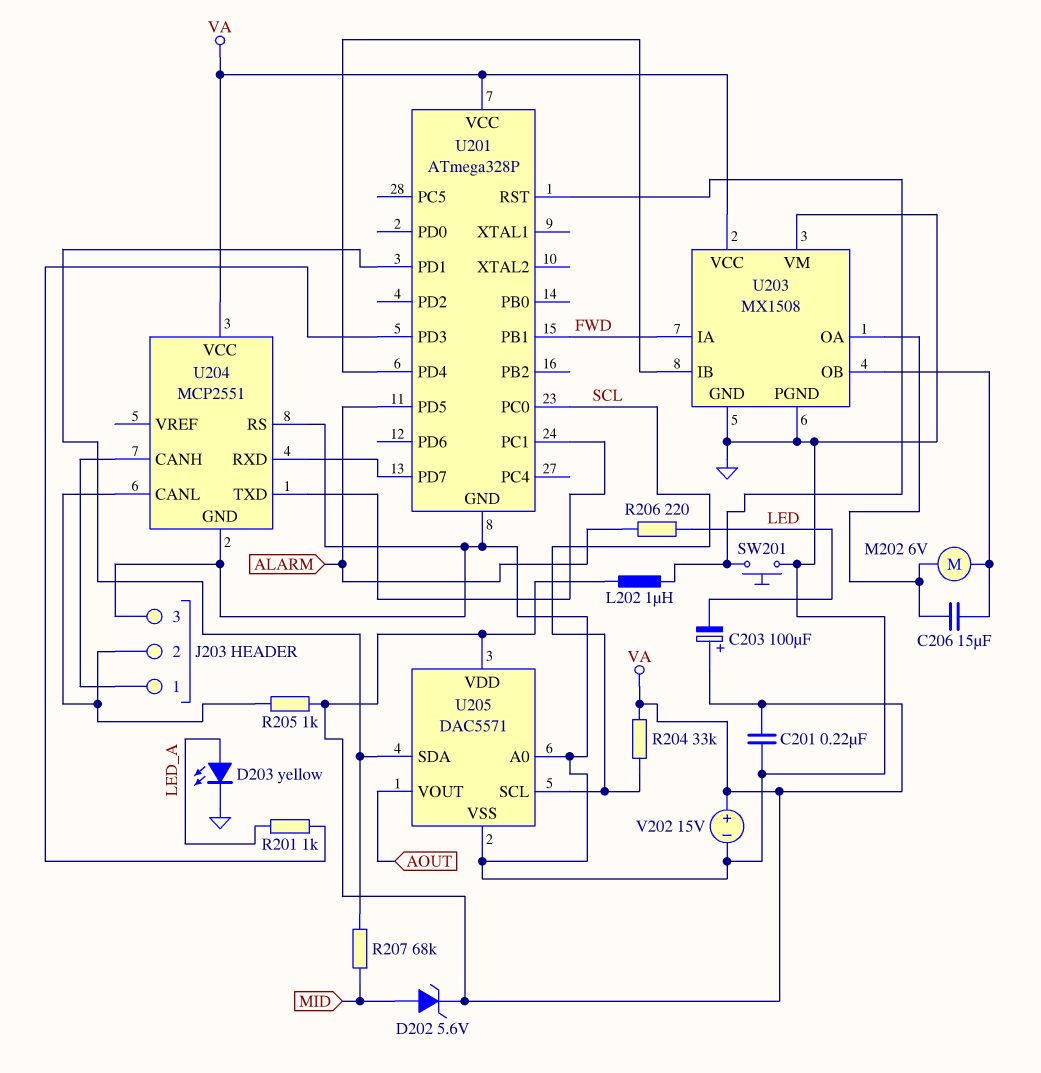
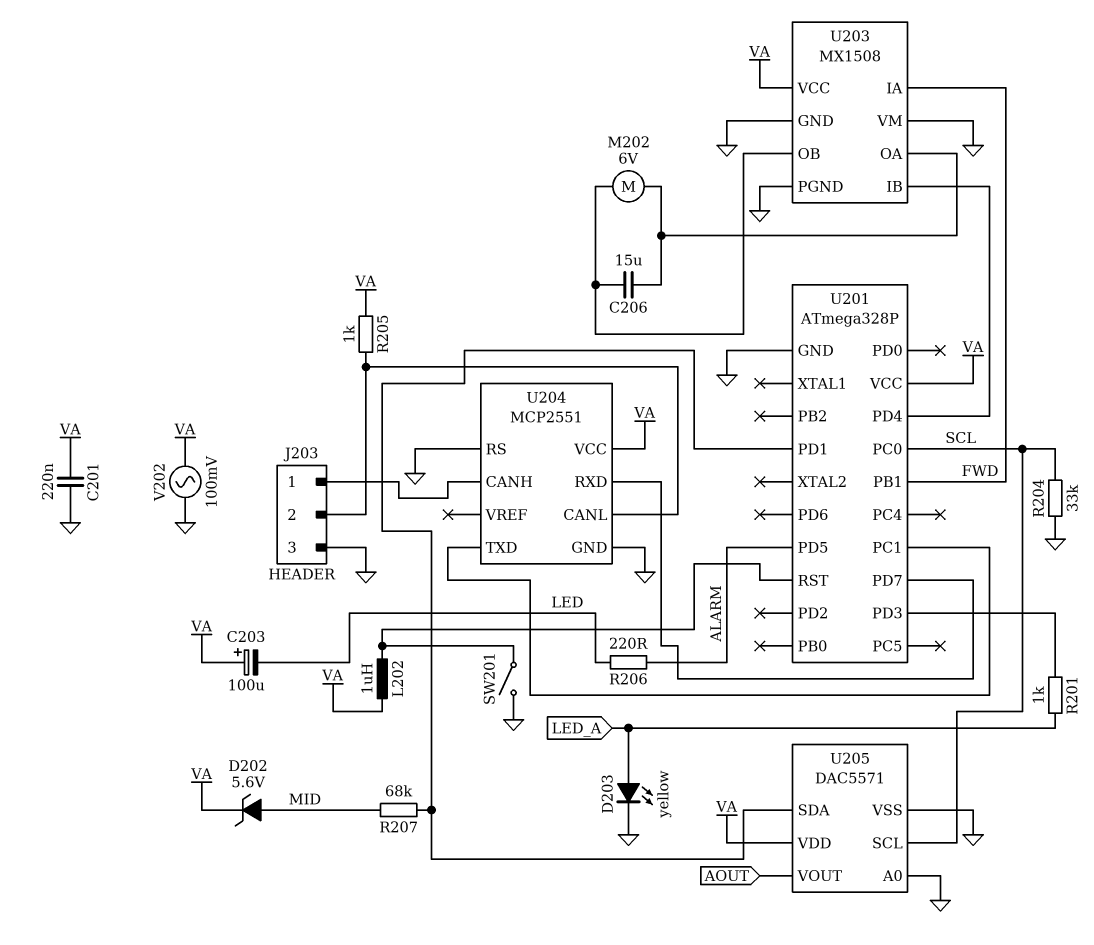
R204: 33k (SCL, VA) -> 33k (GND, SCL)
SW201: button (GND, U201/RST) -> switch (GND, U201/RST)
V202: 15V (plus VA, minus GND) -> AC 100mV (GND, VA)

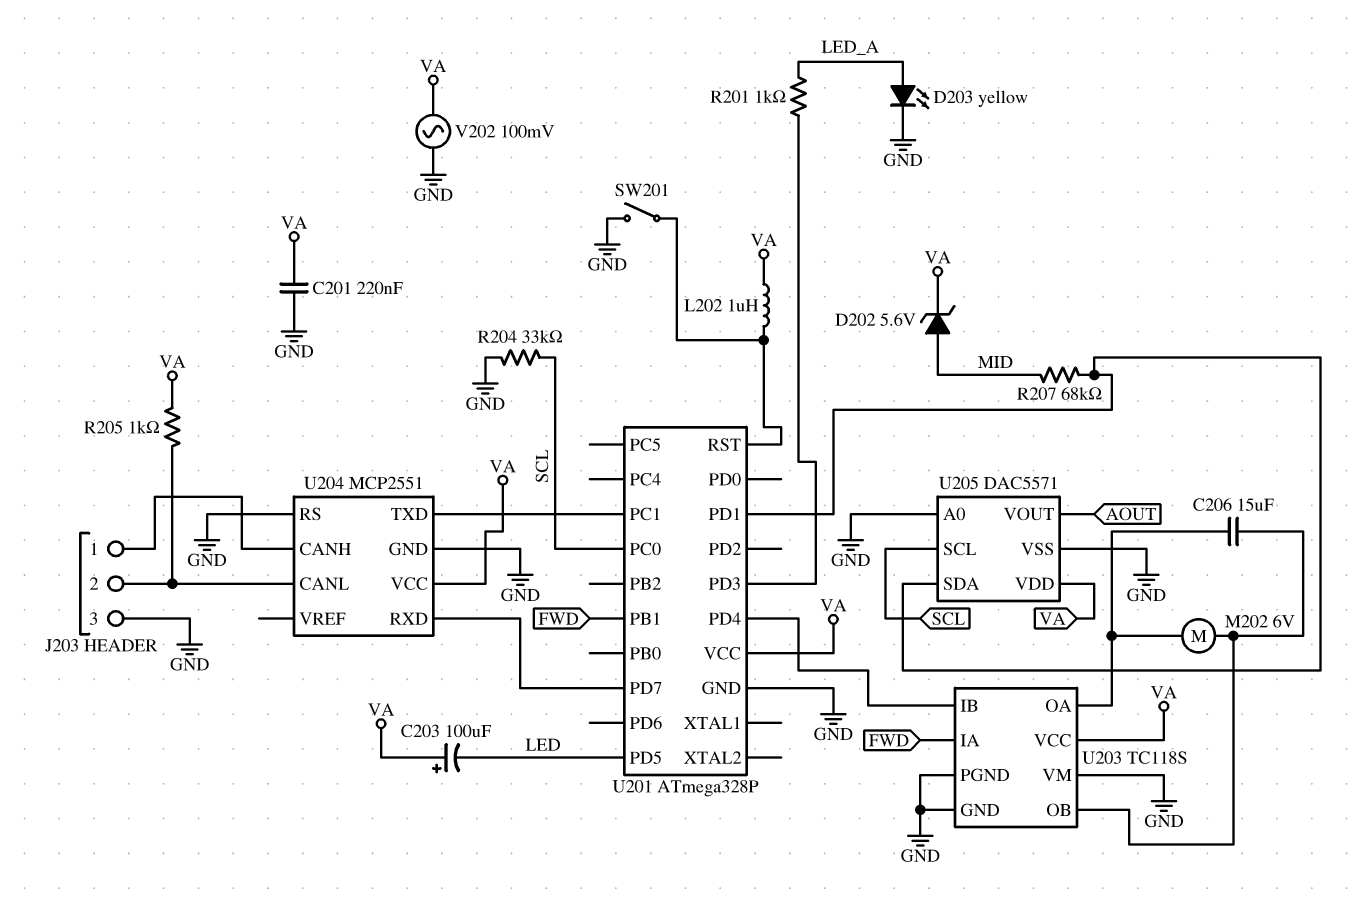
R206: 220 (ALARM, LED) -> none
U201 pin PD5: ALARM -> LED
U203: MX1508 -> TC118S

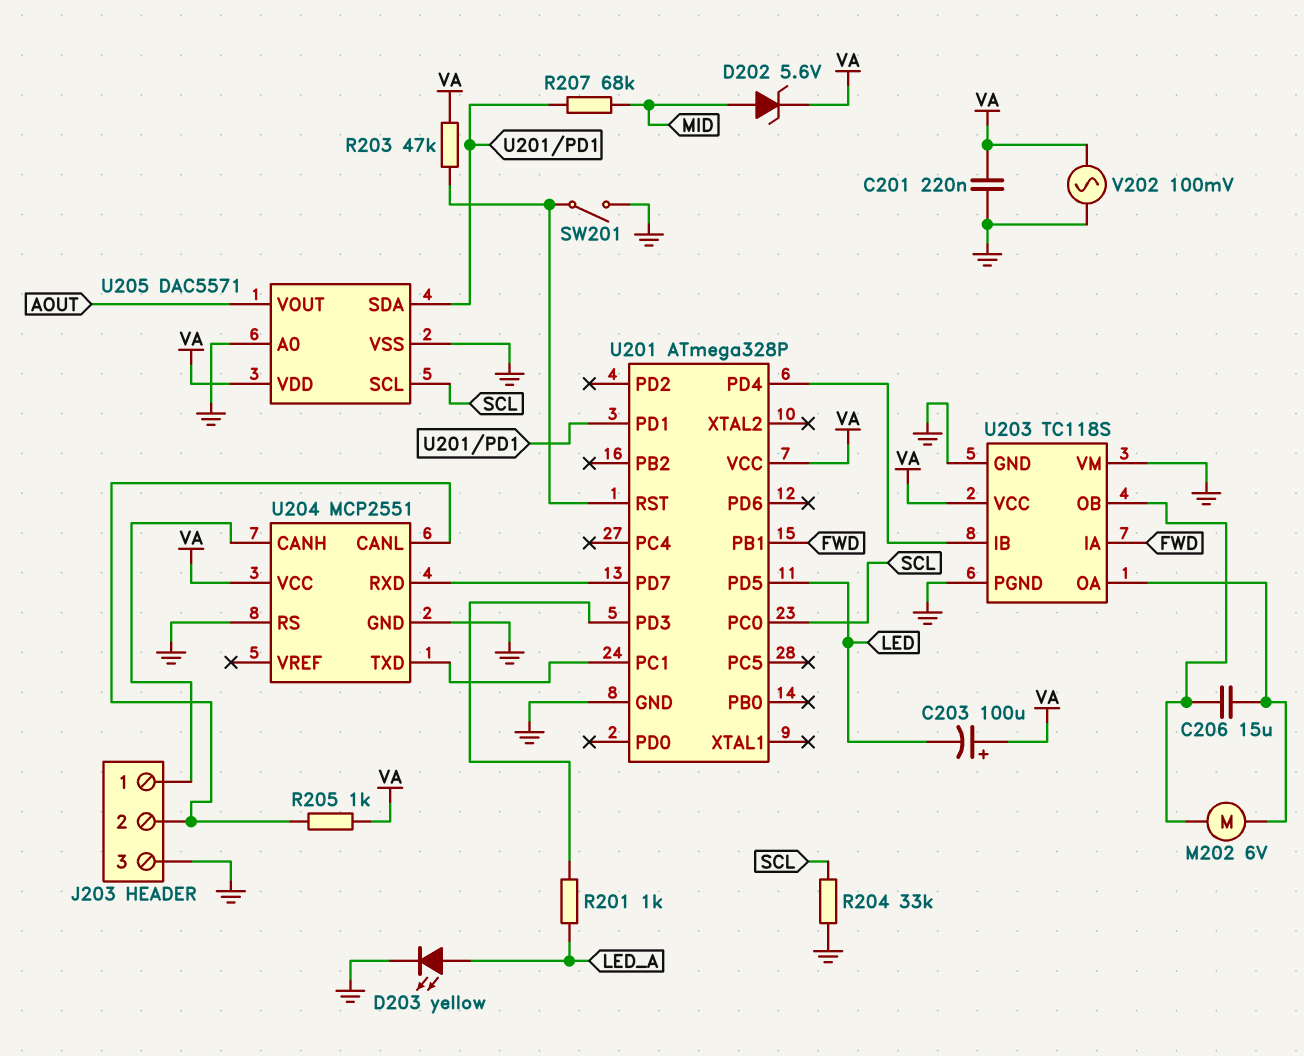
L202: 1uH (U201/RST, VA) -> none
R203: none -> 47k (U201/RST, VA)

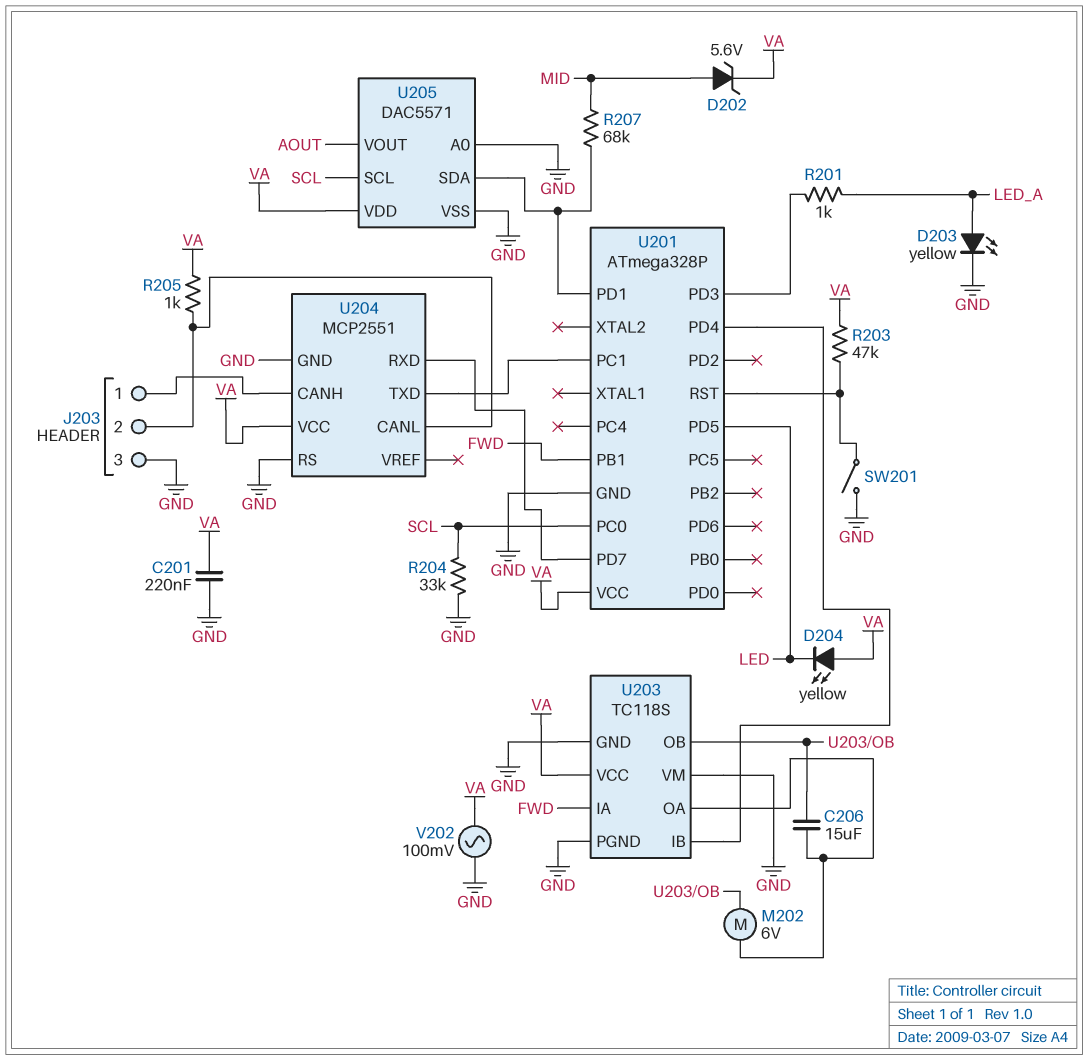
C203: 100uF (plus VA, minus LED) -> none
D204: none -> LED yellow (A VA, K LED)

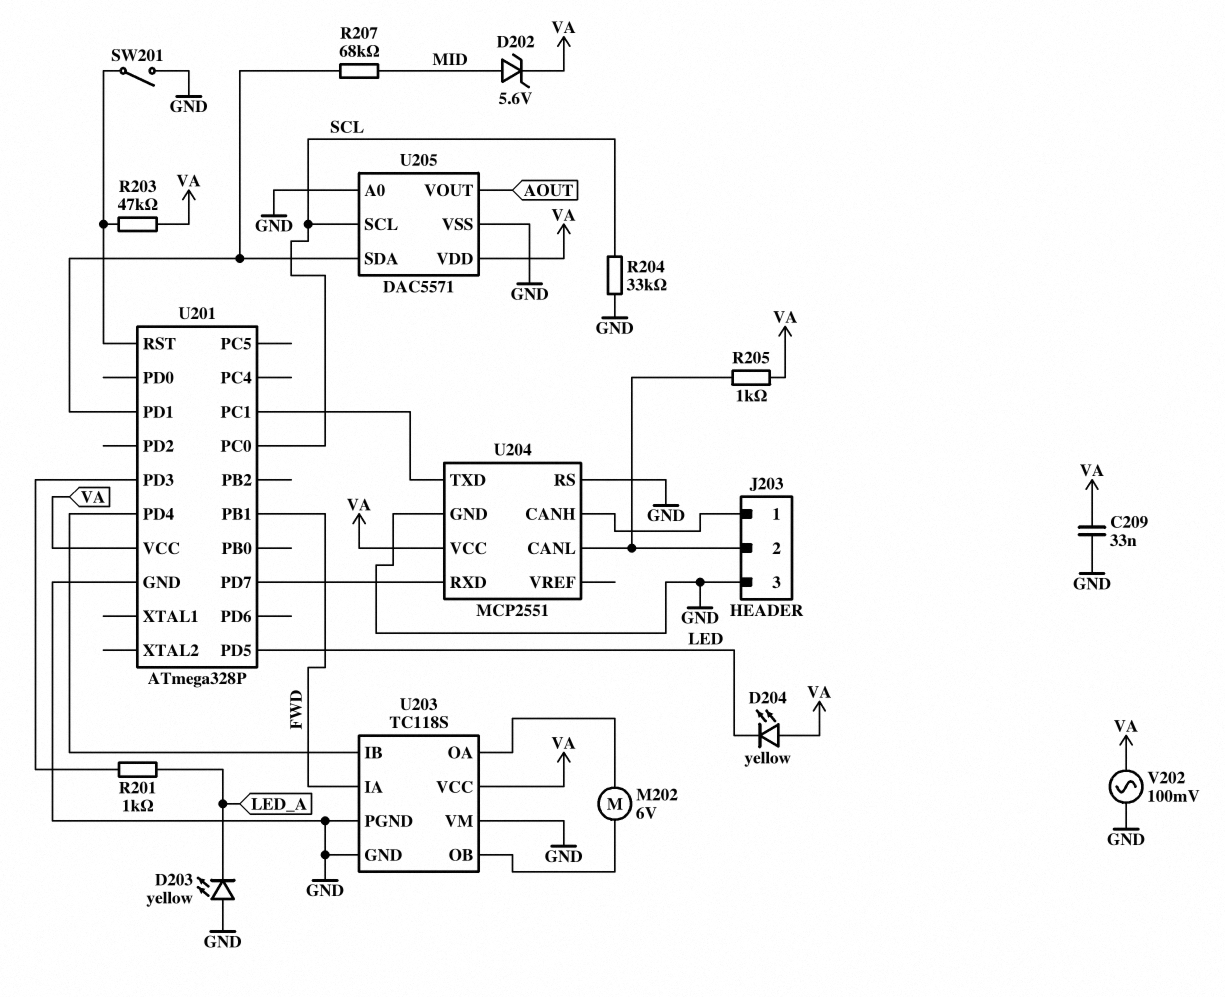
C201: 220nF (GND, VA) -> none
C206: 15uF (U203/OA, U203/OB) -> none
C209: none -> 33nF (GND, VA)
D203: LED yellow (A LED_A, K GND) -> LED yellow (A GND, K LED_A)

